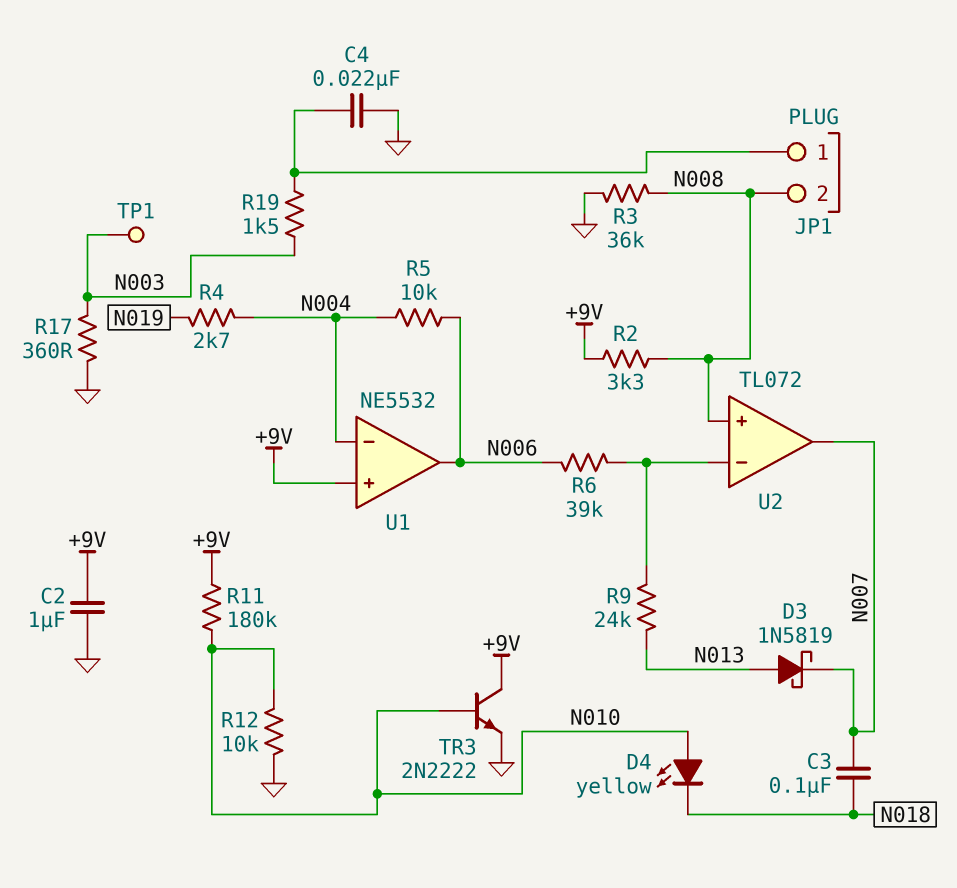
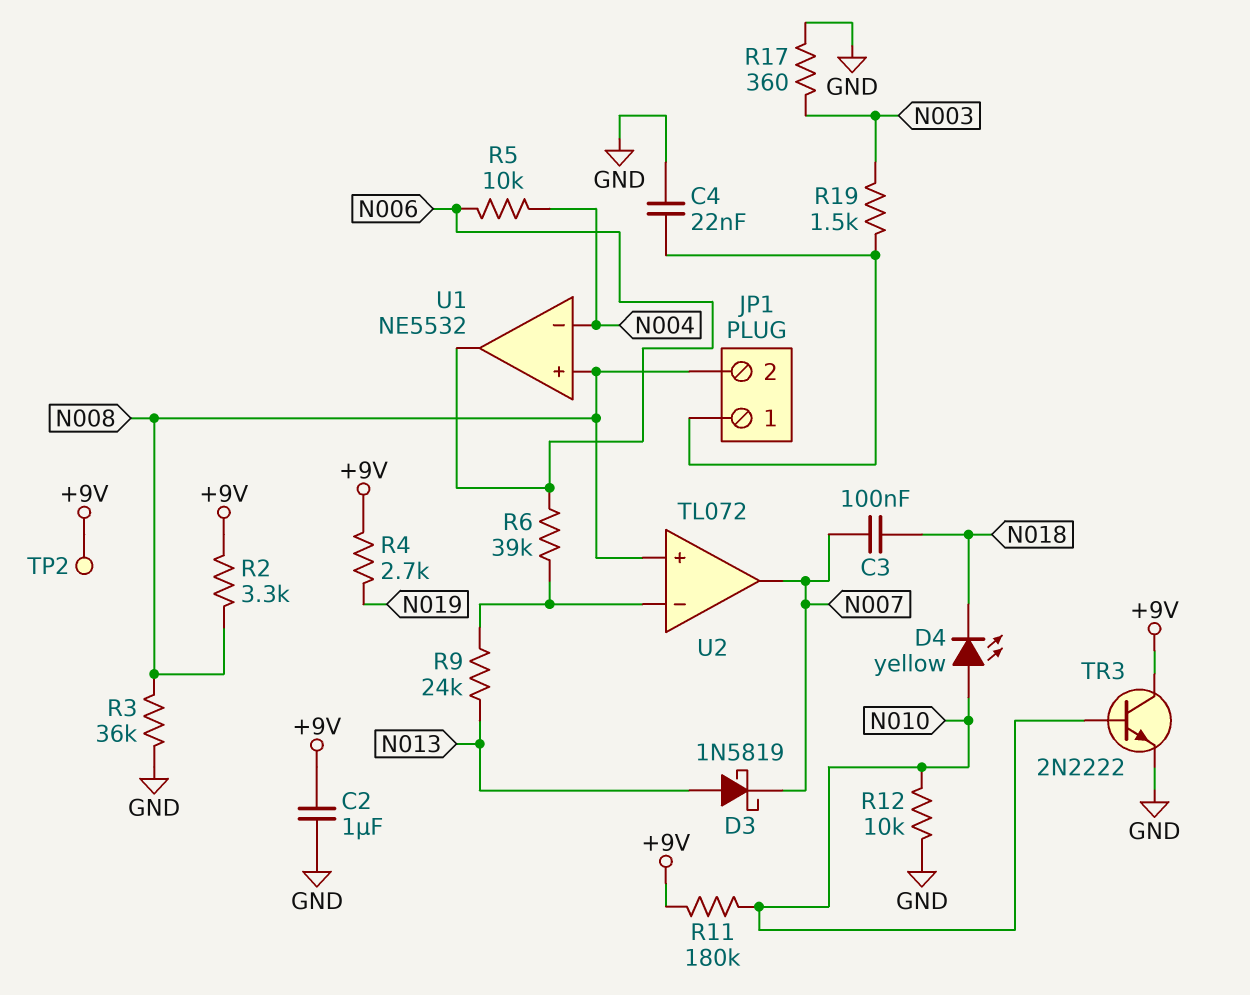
R4: 2.7k (N004, N019) -> 2.7k (+9V, N019)
TP1: test point (N003) -> none
TP2: none -> test point (+9V)
U1 pin in+: +9V -> N008

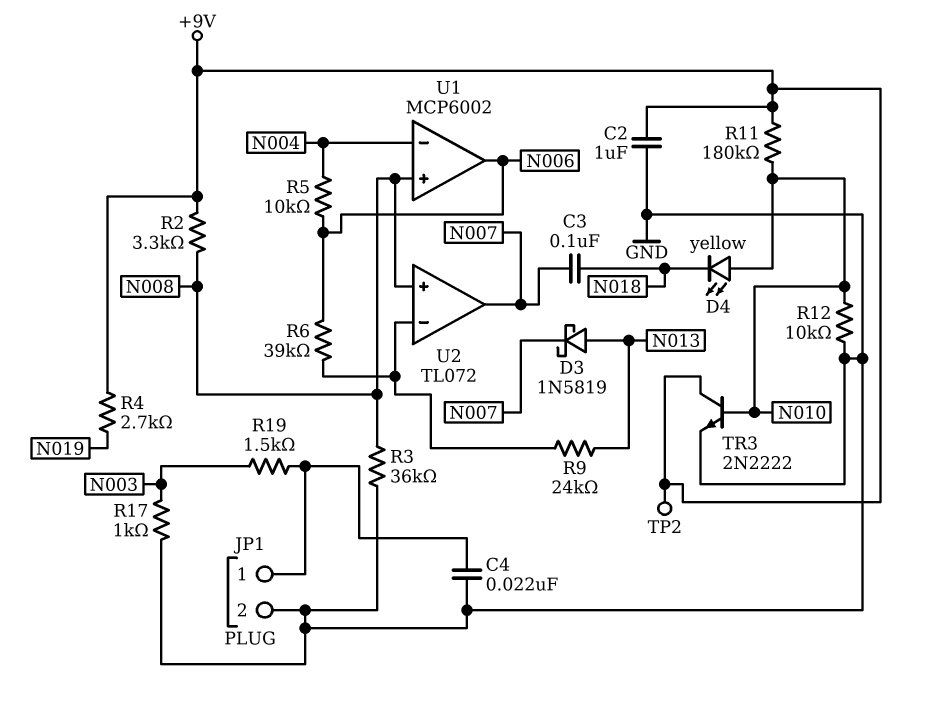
JP1 pin 2: N008 -> GND
R17: 360 (GND, N003) -> 1k (GND, N003)
U1: NE5532 -> MCP6002

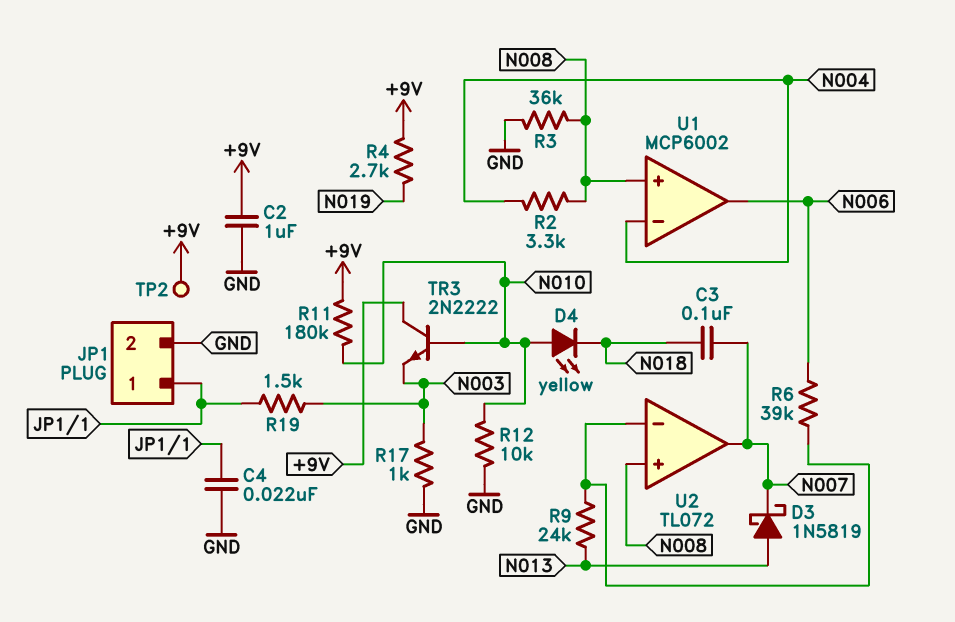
R2: 3.3k (+9V, N008) -> 3.3k (N004, N008)
R5: 10k (N004, N006) -> none
TR3: NPN 2N2222 (B N010, C +9V, E GND) -> NPN 2N2222 (B N010, C +9V, E N003)

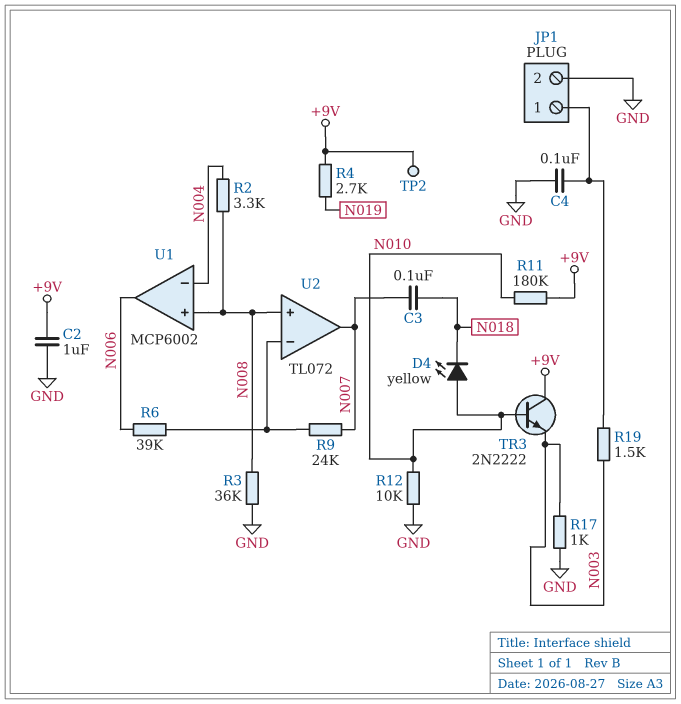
C4: 22nF (GND, JP1/1) -> 100nF (GND, JP1/1)
D3: schottky 1N5819 (A N013, K N007) -> none
R9: 24k (N013, U2/in-) -> 24k (N007, U2/in-)

